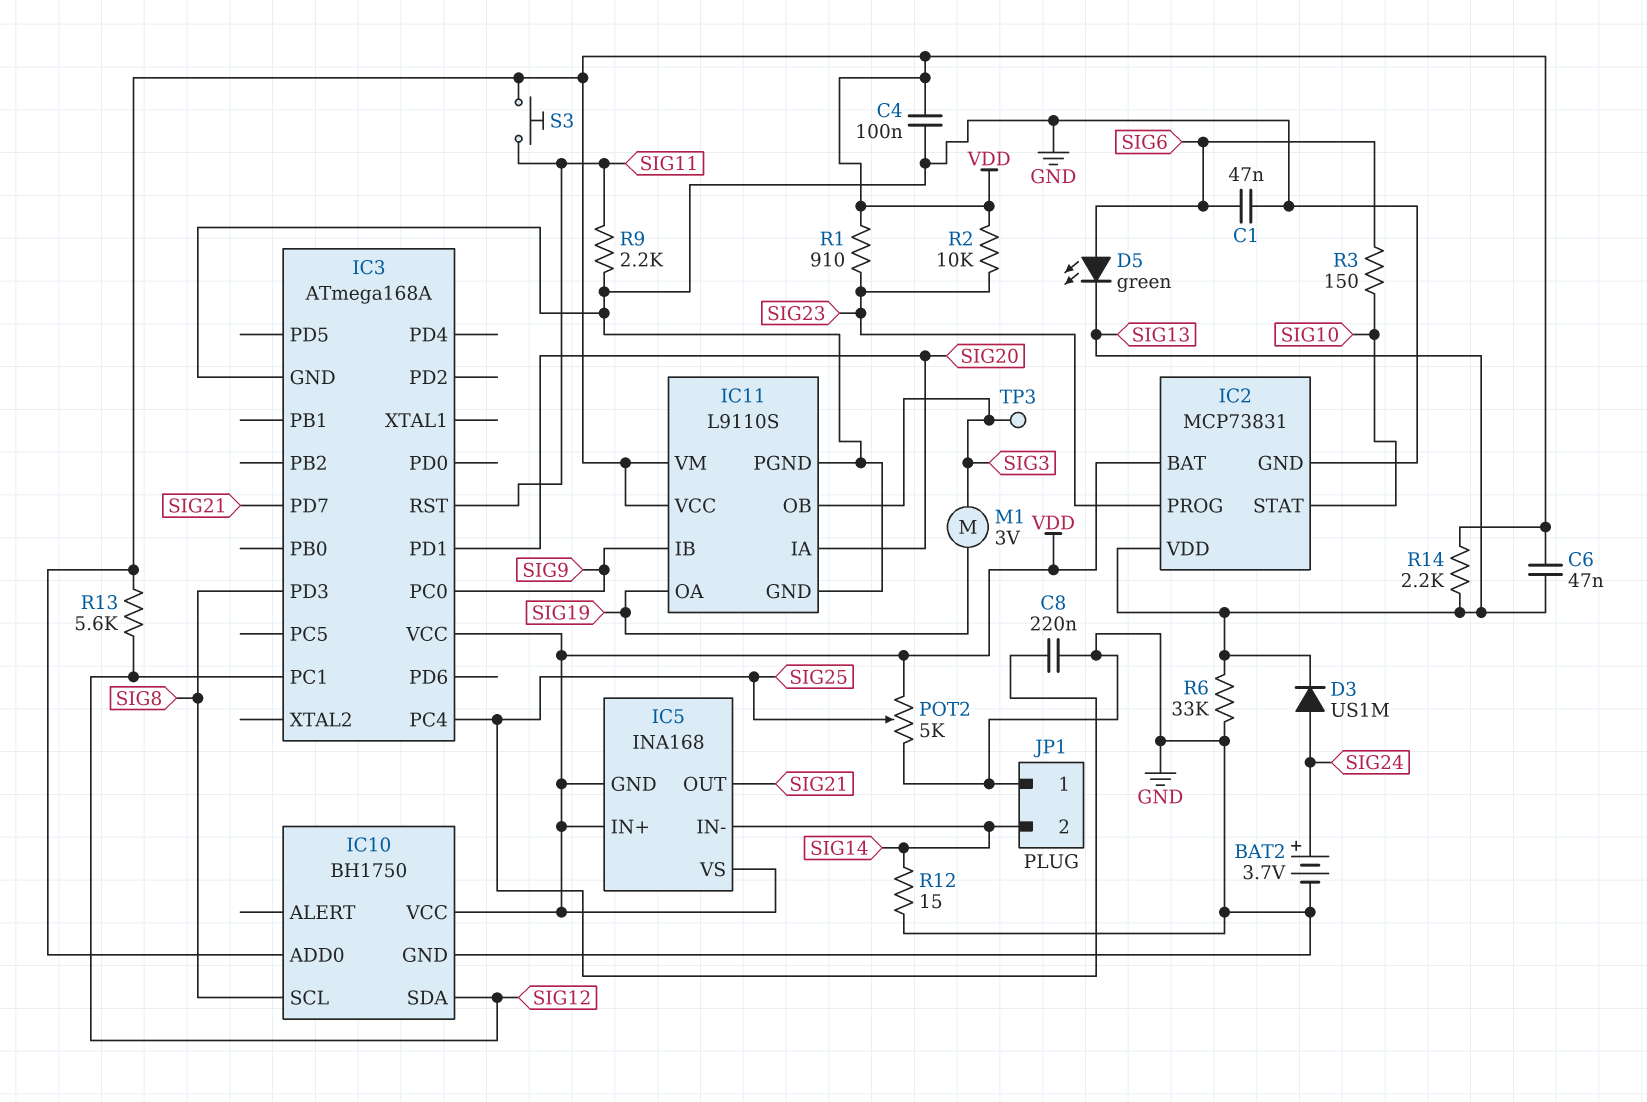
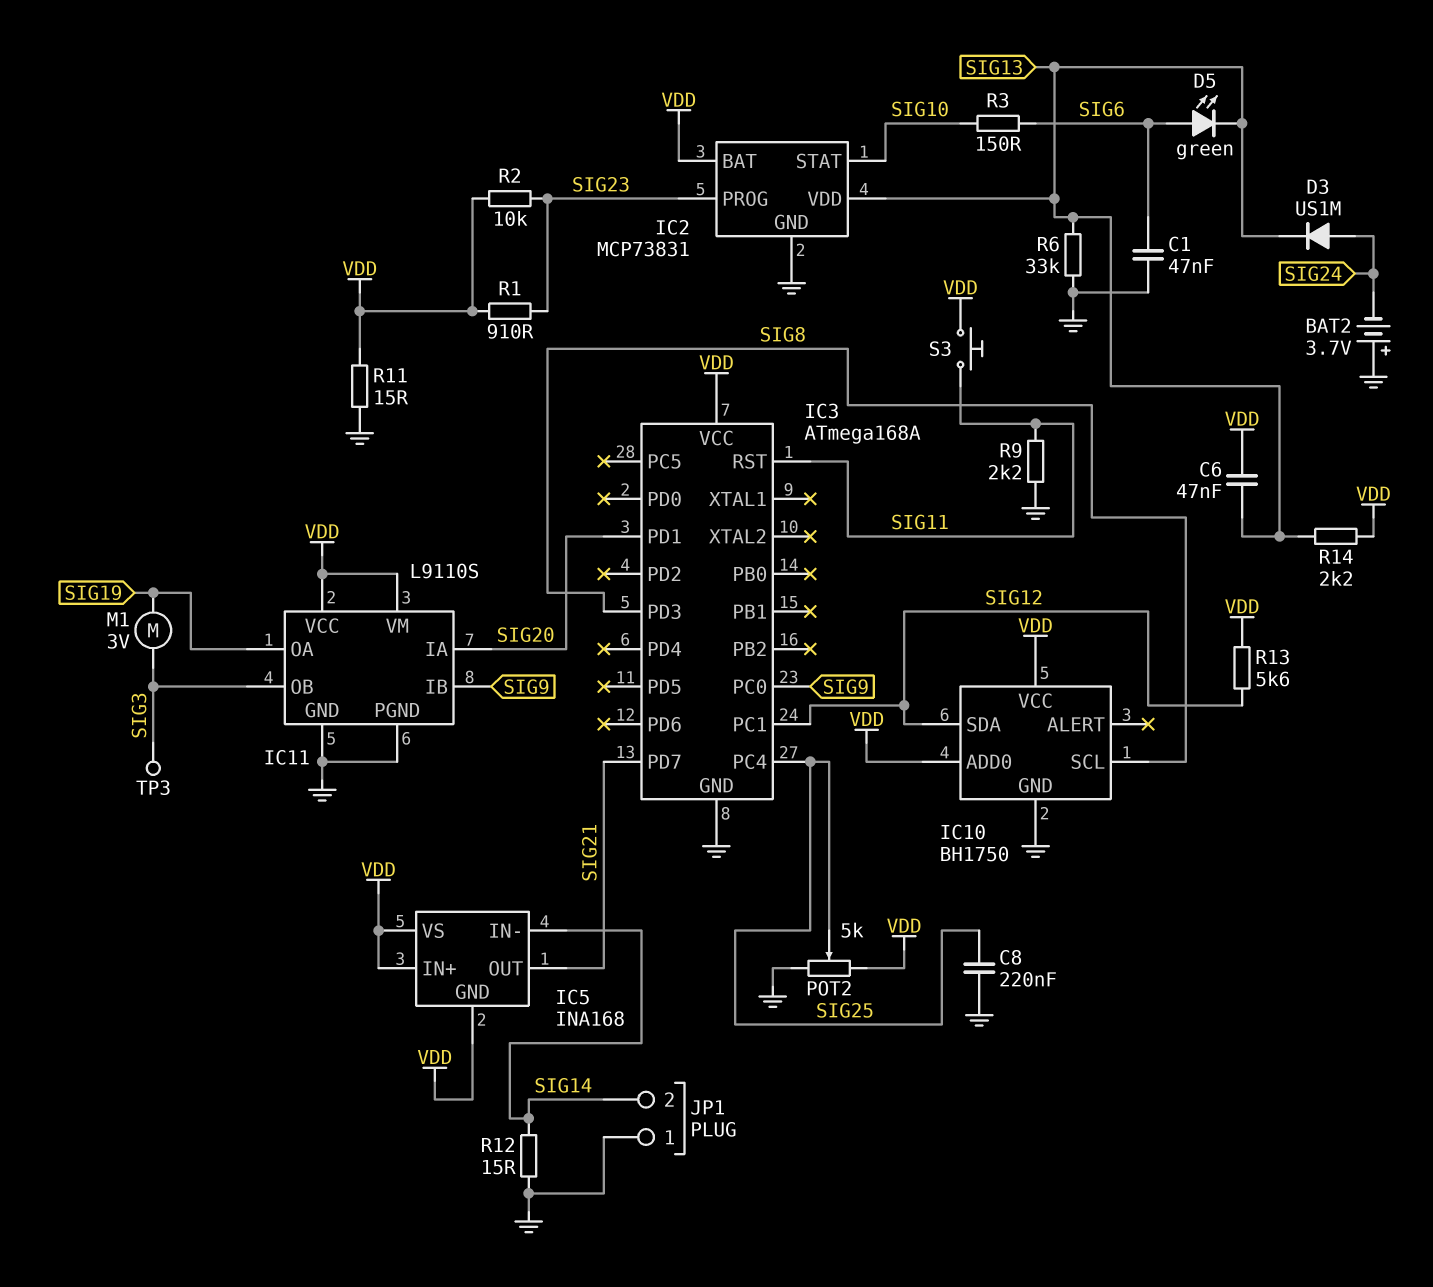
BAT2: 3.7V (plus SIG24, minus GND) -> 3.7V (plus GND, minus SIG24)
C4: 100nF (GND, VDD) -> none
R11: none -> 15 (GND, VDD)

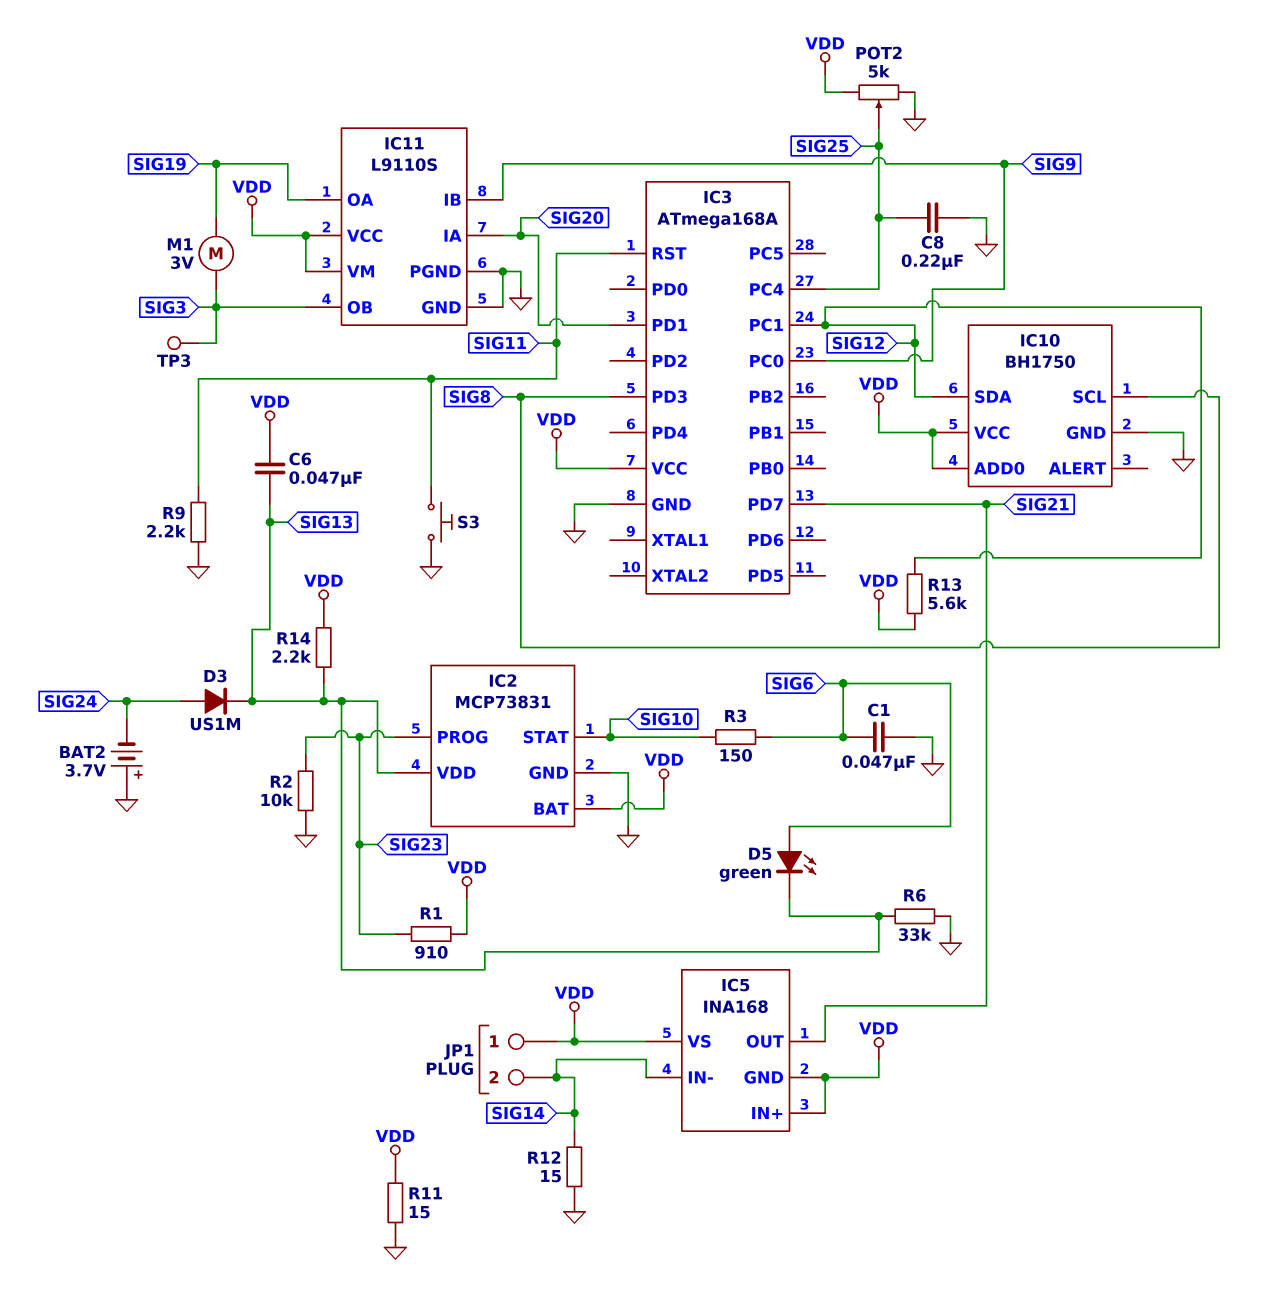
JP1 pin 1: GND -> VDD
R2: 10k (SIG23, VDD) -> 10k (GND, SIG23)
S3: button (SIG11, VDD) -> button (GND, SIG11)

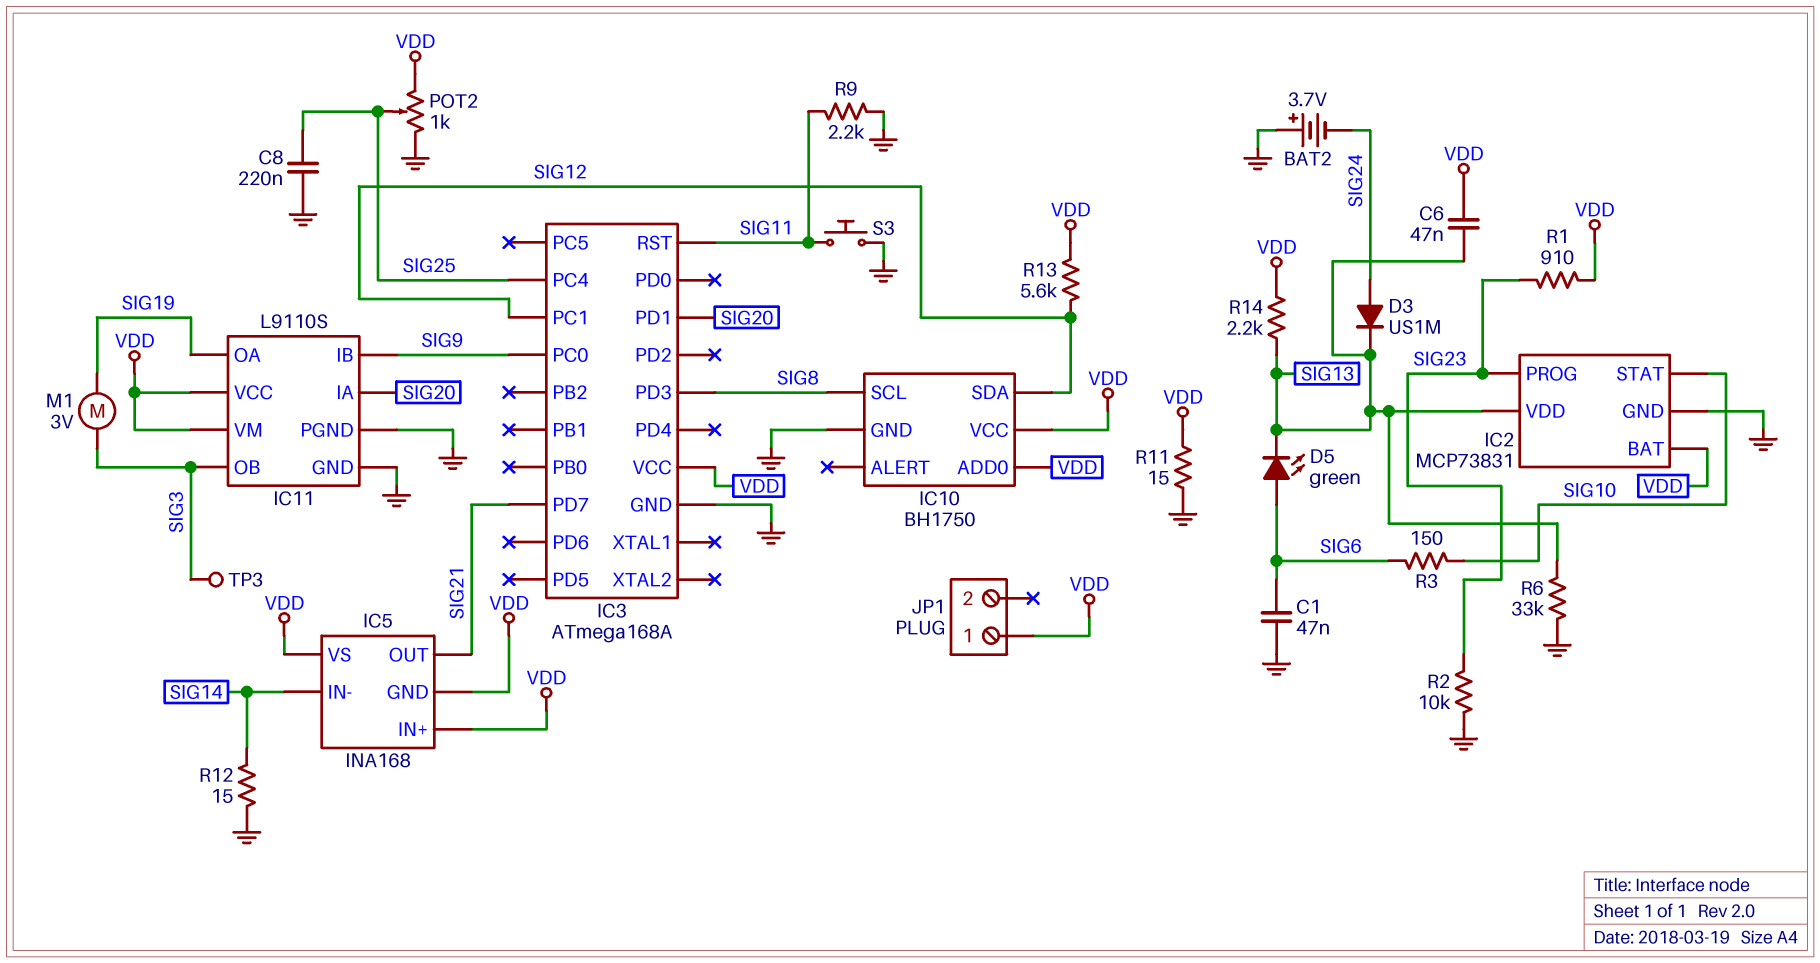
JP1 pin 2: SIG14 -> none
POT2: 5k (GND, VDD, wiper SIG25) -> 1k (GND, VDD, wiper SIG25)

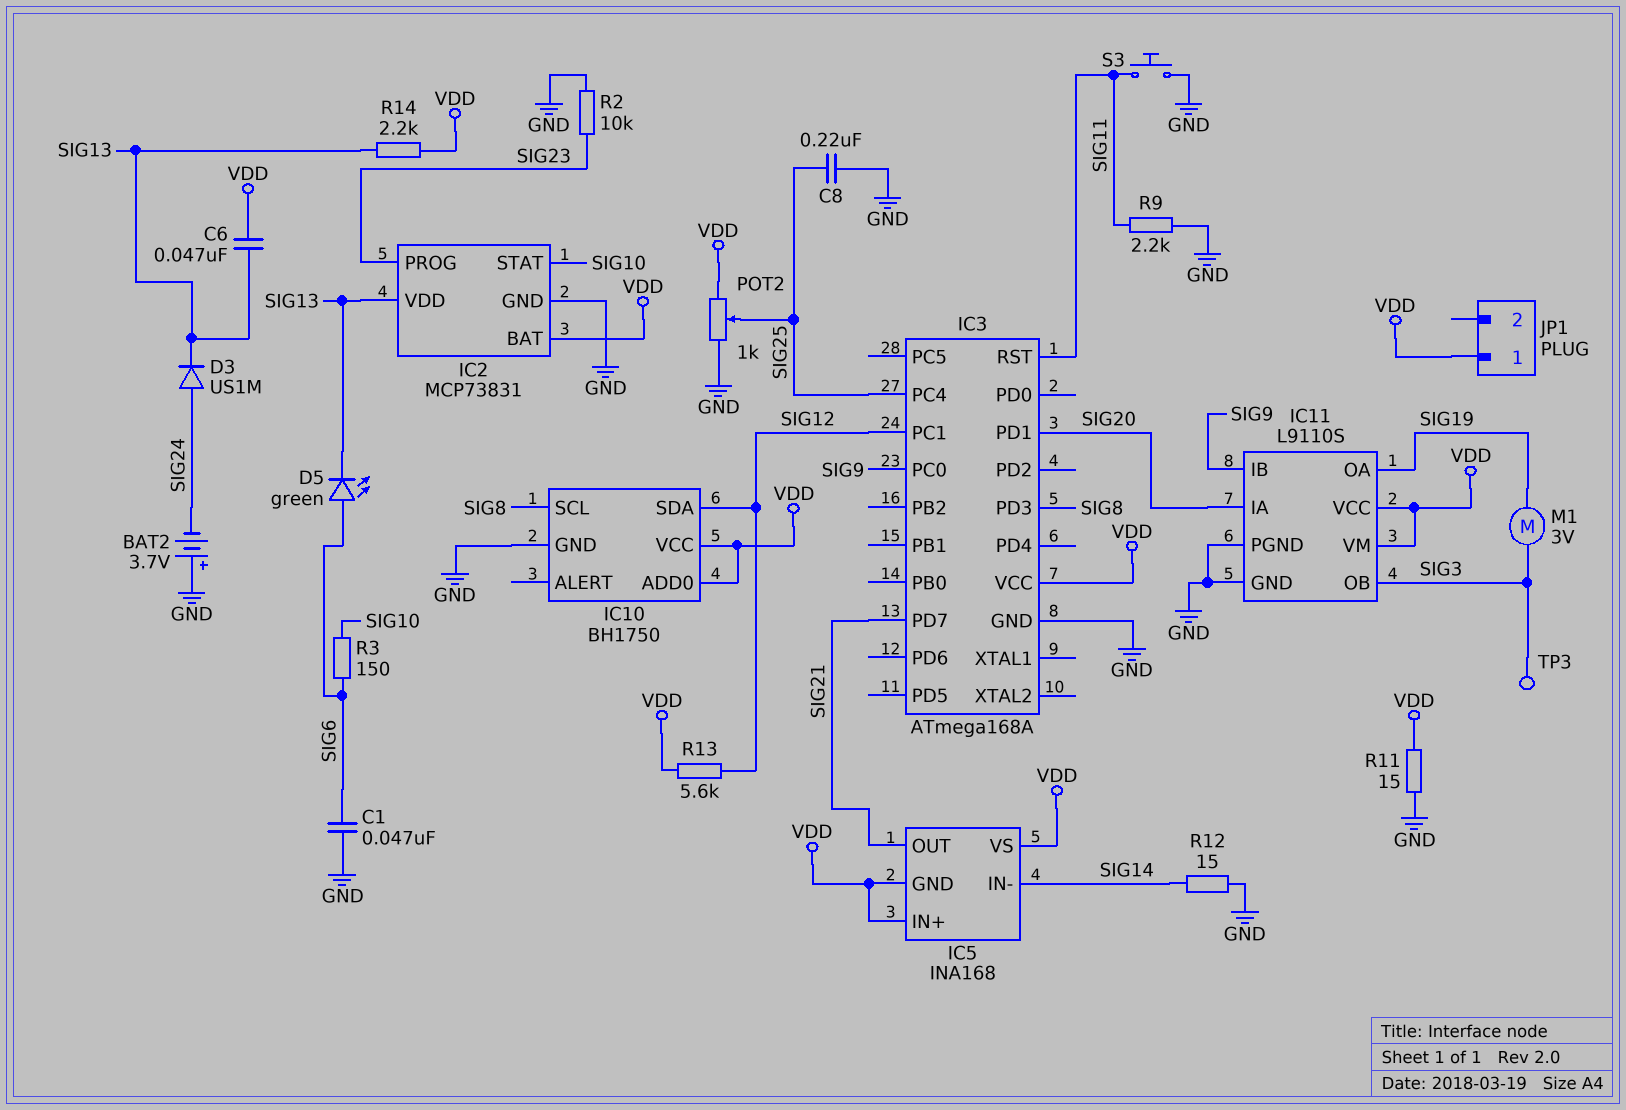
R1: 910 (SIG23, VDD) -> none
R6: 33k (GND, SIG13) -> none

